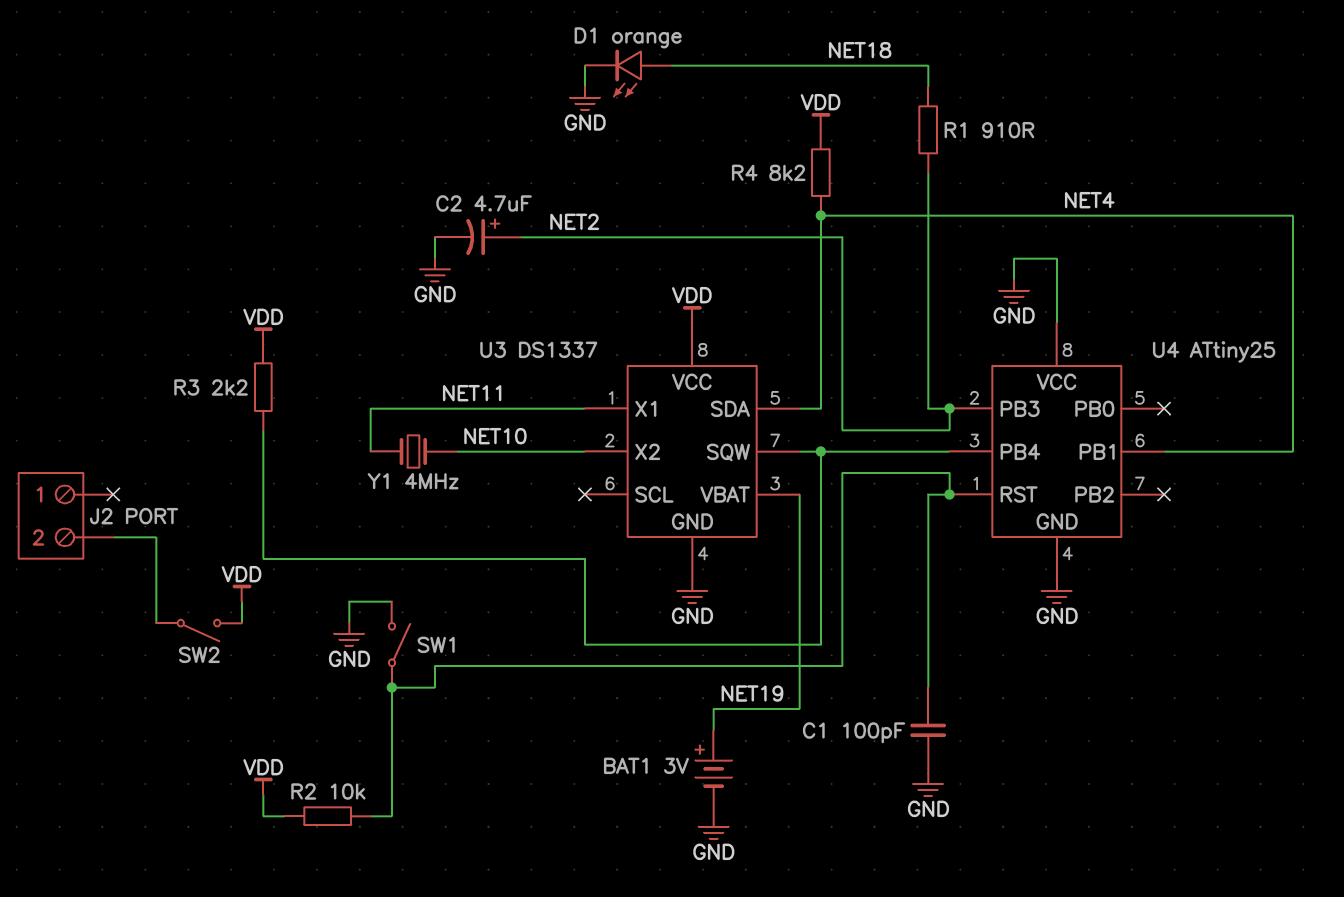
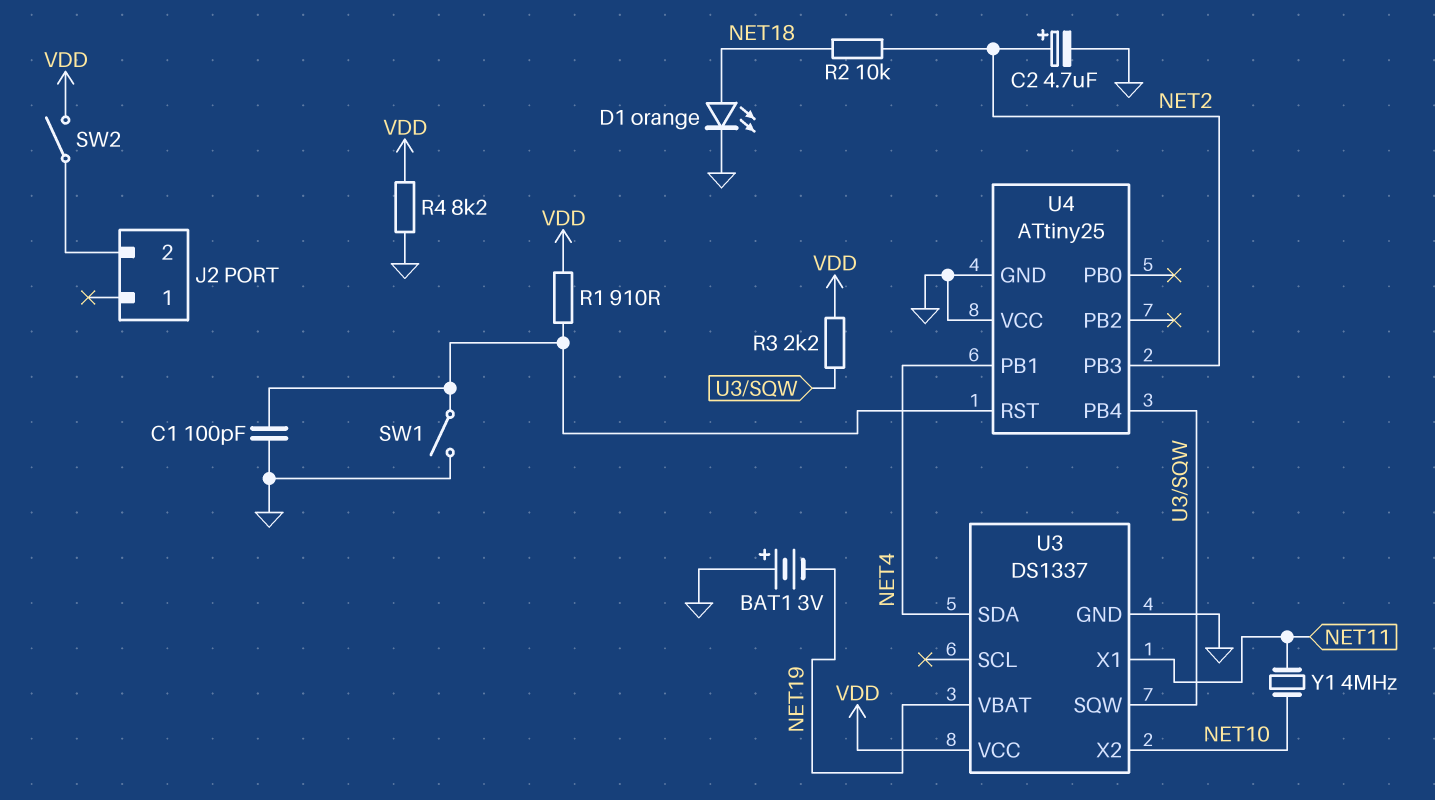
BAT1: 3V (plus NET19, minus GND) -> 3V (plus GND, minus NET19)
R1: 910 (NET2, NET18) -> 910 (U4/RST, VDD)
R2: 10k (U4/RST, VDD) -> 10k (NET2, NET18)
R4: 8.2k (NET4, VDD) -> 8.2k (GND, VDD)

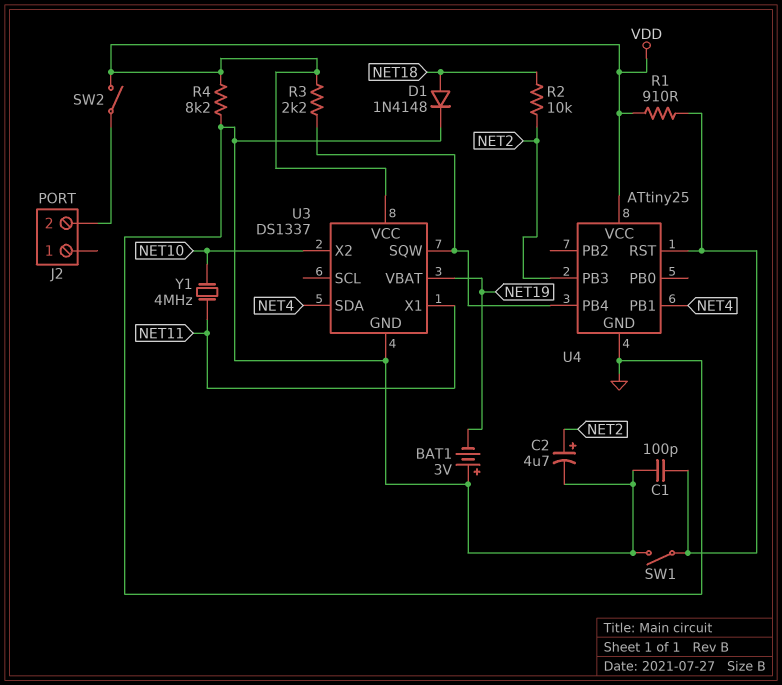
D1: LED orange (A NET18, K GND) -> diode 1N4148 (A NET18, K GND)
U4 pin VCC: GND -> VDD

